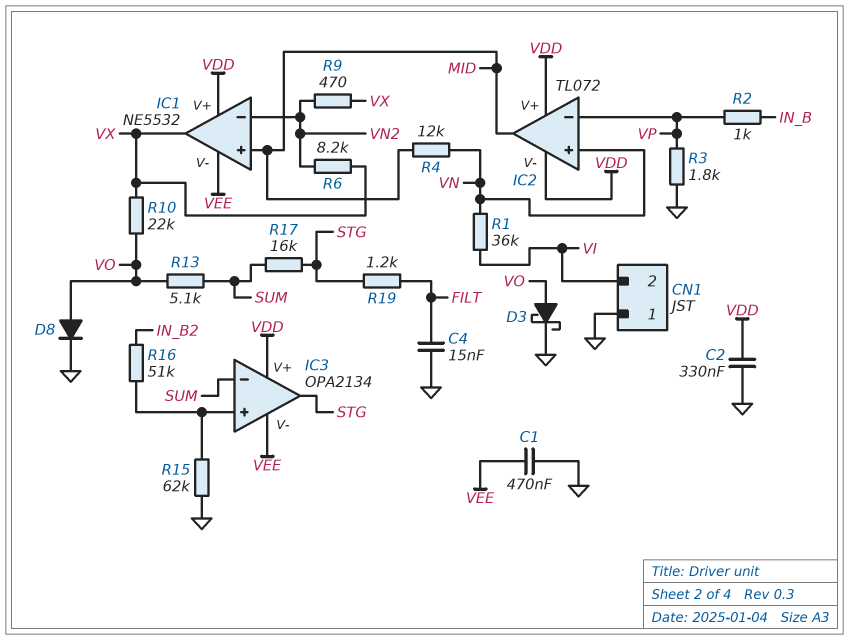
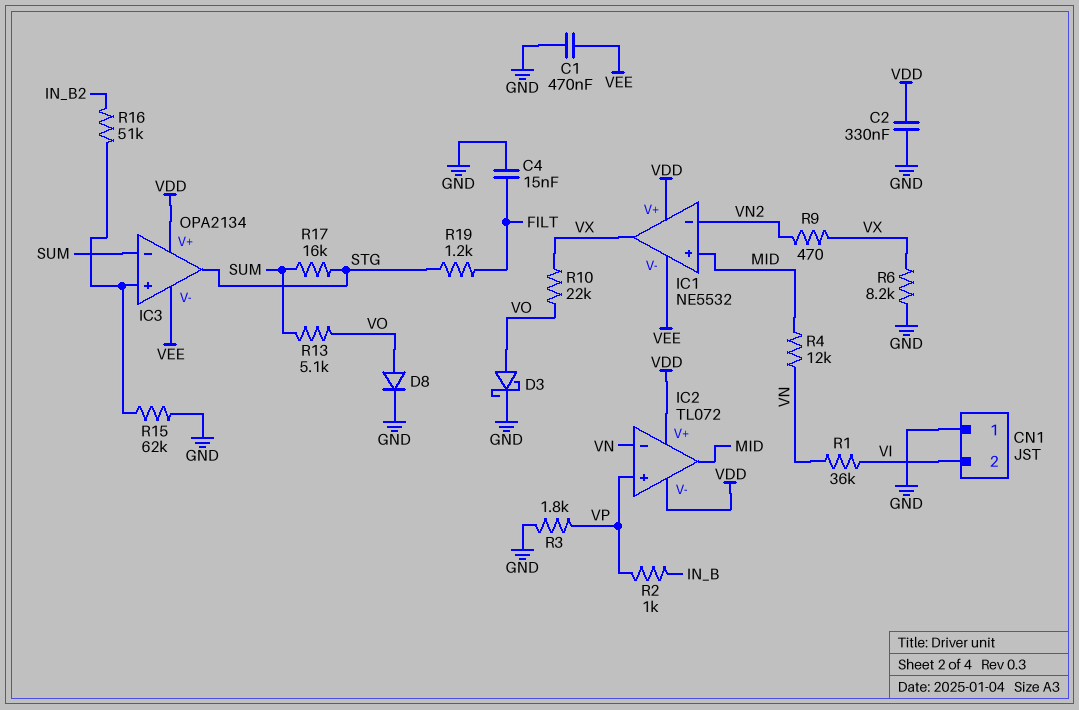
IC2 pin in+: VN -> VP
IC2 pin in-: VP -> VN
R6: 8.2k (VN2, VX) -> 8.2k (GND, VX)

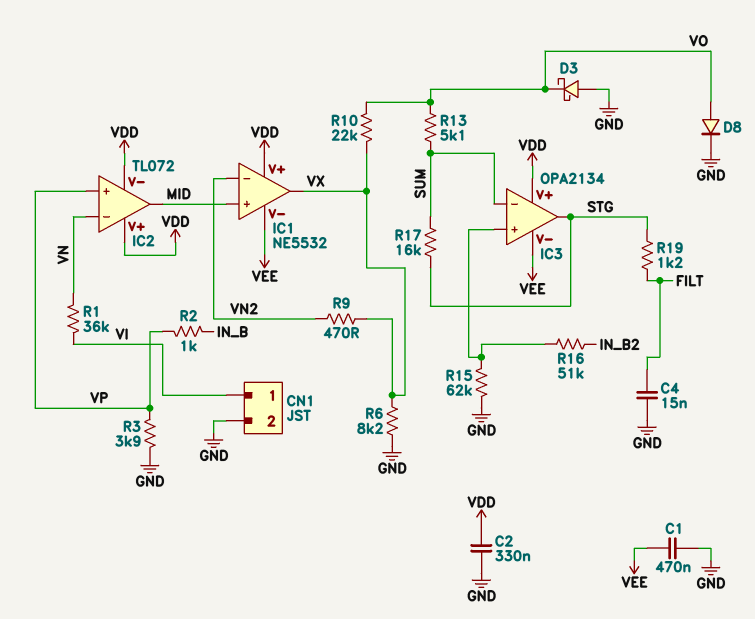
CN1 pin 1: GND -> VI
CN1 pin 2: VI -> GND
D3: schottky (A VO, K GND) -> schottky (A GND, K VO)
R3: 1.8k (GND, VP) -> 3.9k (GND, VP)
R4: 12k (MID, VN) -> none

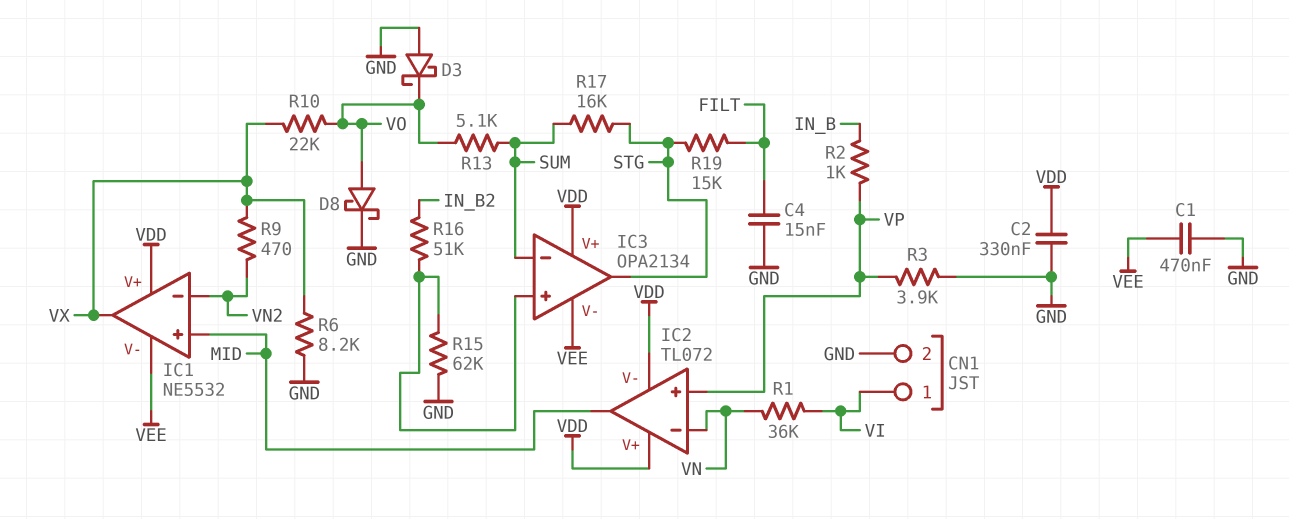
D8: diode (A VO, K GND) -> schottky (A VO, K GND)
R19: 1.2k (FILT, STG) -> 15k (FILT, STG)

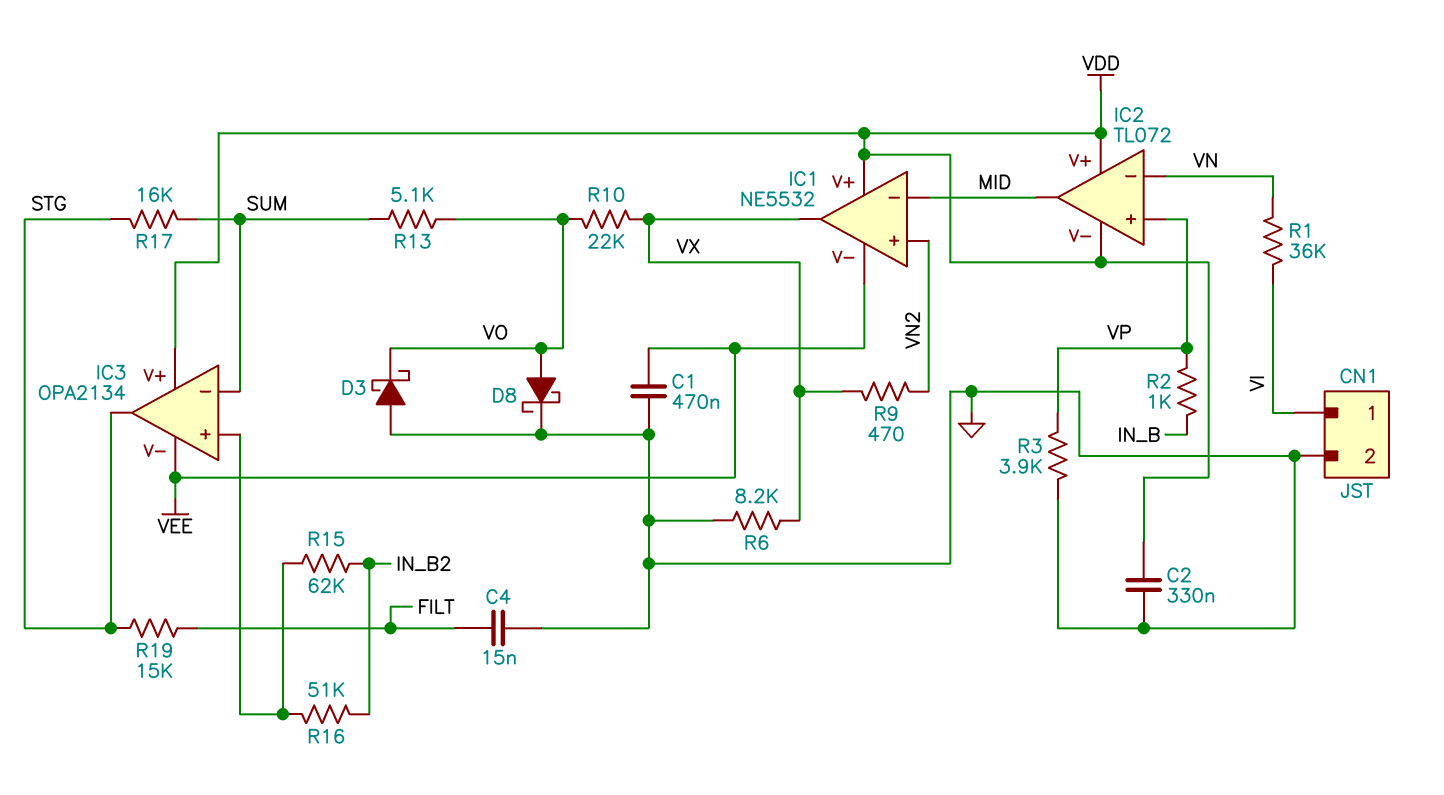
IC1 pin in+: MID -> VN2
IC1 pin in-: VN2 -> MID
R15: 62k (GND, IC3/in+) -> 62k (IC3/in+, IN_B2)

